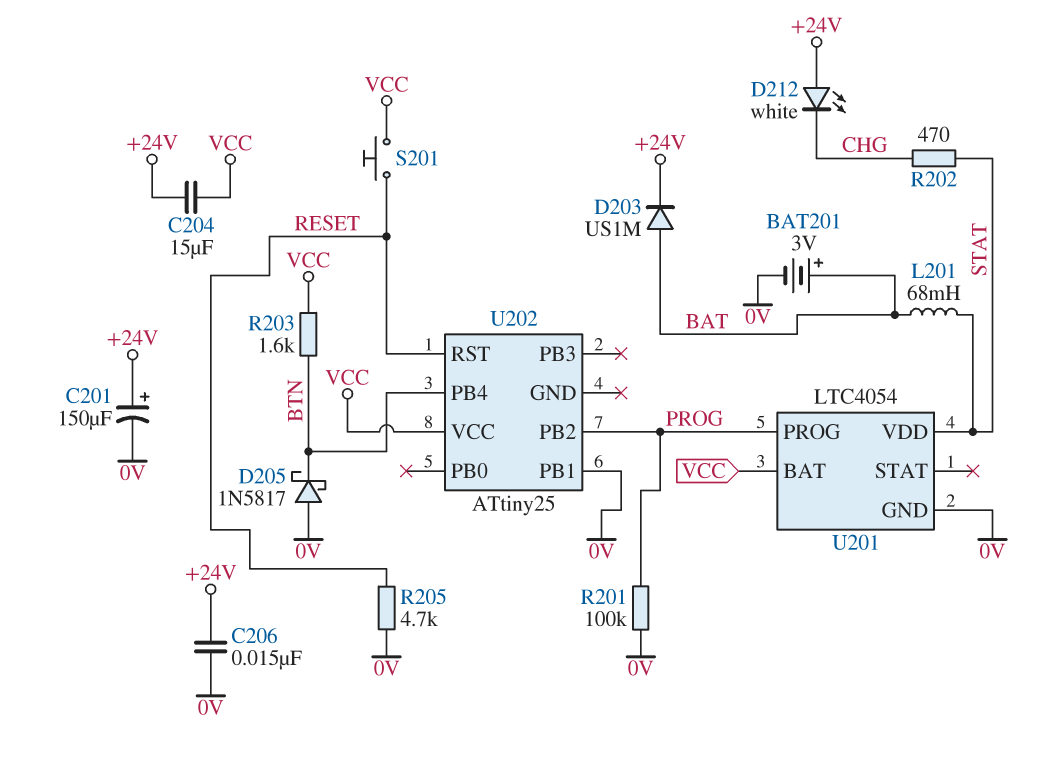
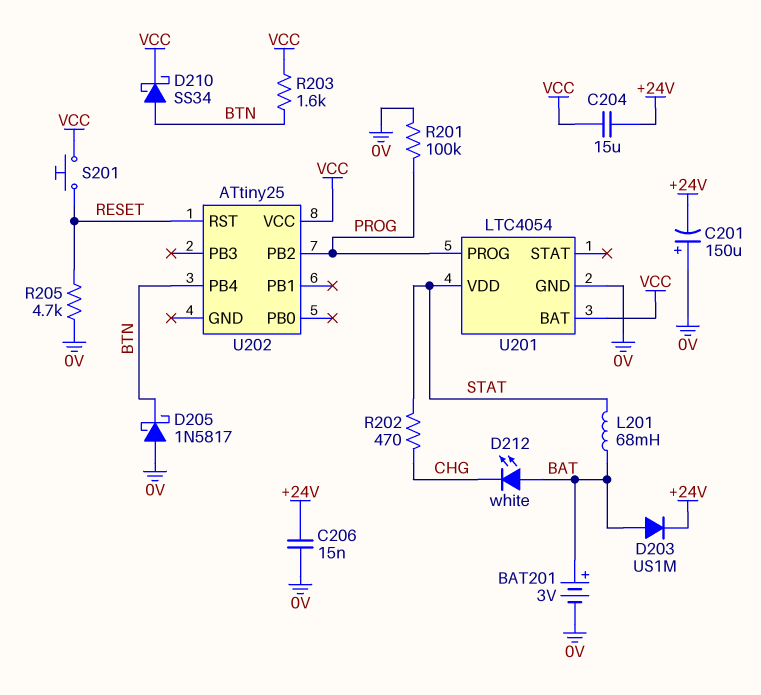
C201: 150uF (plus +24V, minus 0V) -> 150uF (plus 0V, minus +24V)
D210: none -> schottky SS34 (A BTN, K VCC)
D212: LED white (A +24V, K CHG) -> LED white (A BAT, K CHG)
U202 pin PB1: 0V -> none

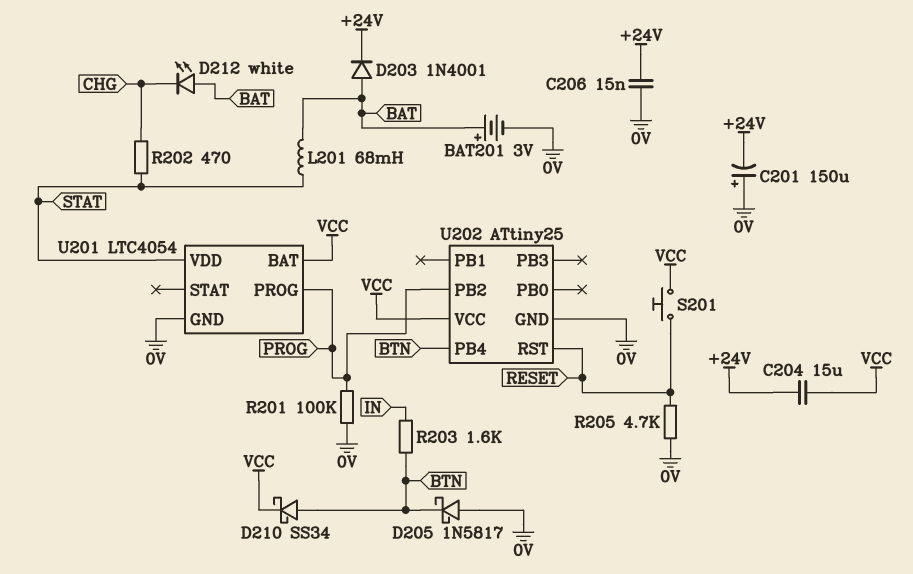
D203: diode US1M (A BAT, K +24V) -> diode 1N4001 (A BAT, K +24V)
R203: 1.6k (BTN, VCC) -> 1.6k (BTN, IN)
U202 pin GND: none -> 0V

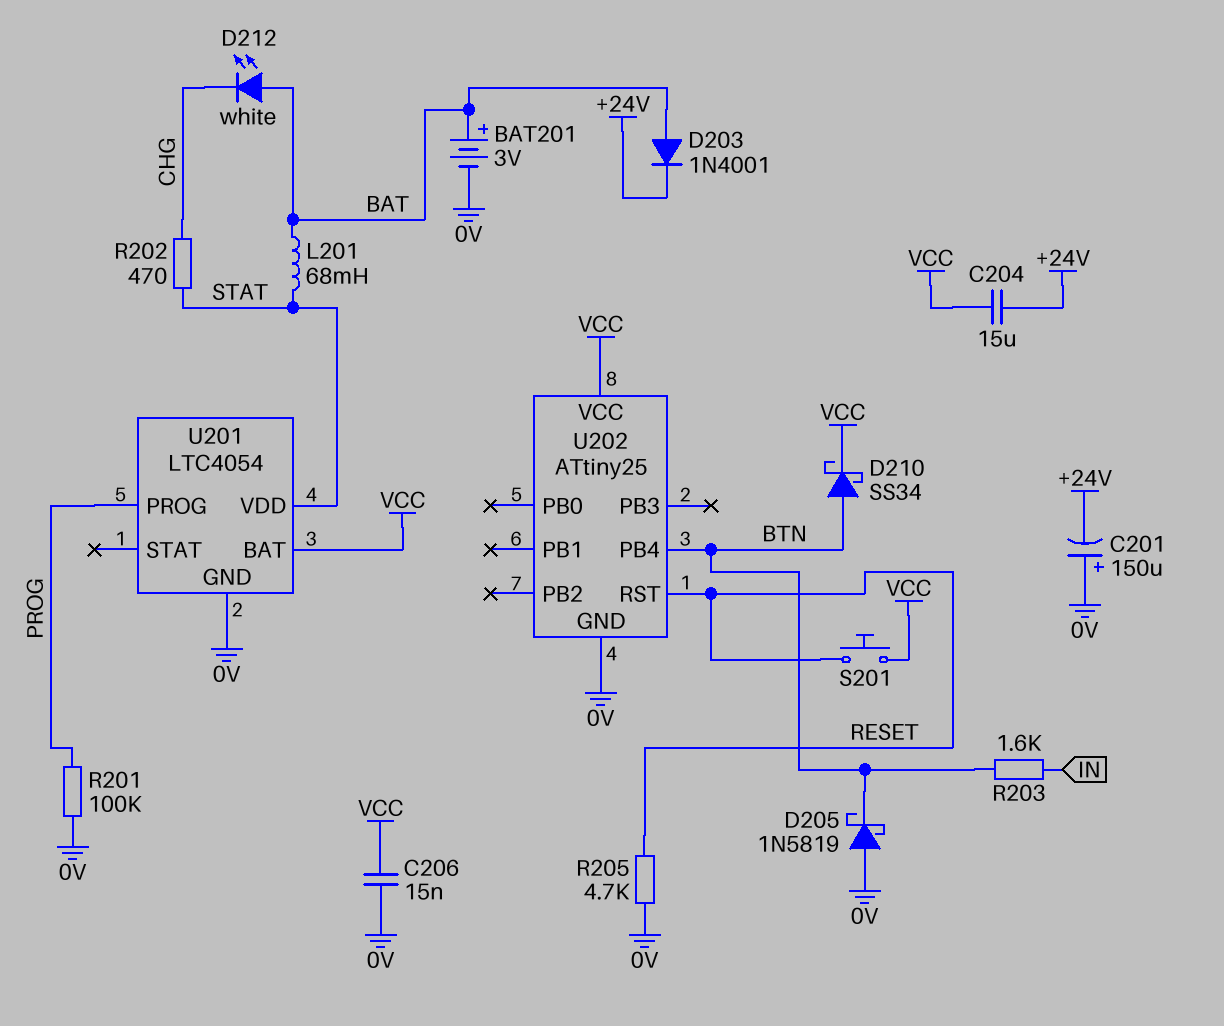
C206: 15nF (+24V, 0V) -> 15nF (0V, VCC)
D205: schottky 1N5817 (A 0V, K BTN) -> schottky 1N5819 (A 0V, K BTN)
U202 pin PB2: PROG -> none

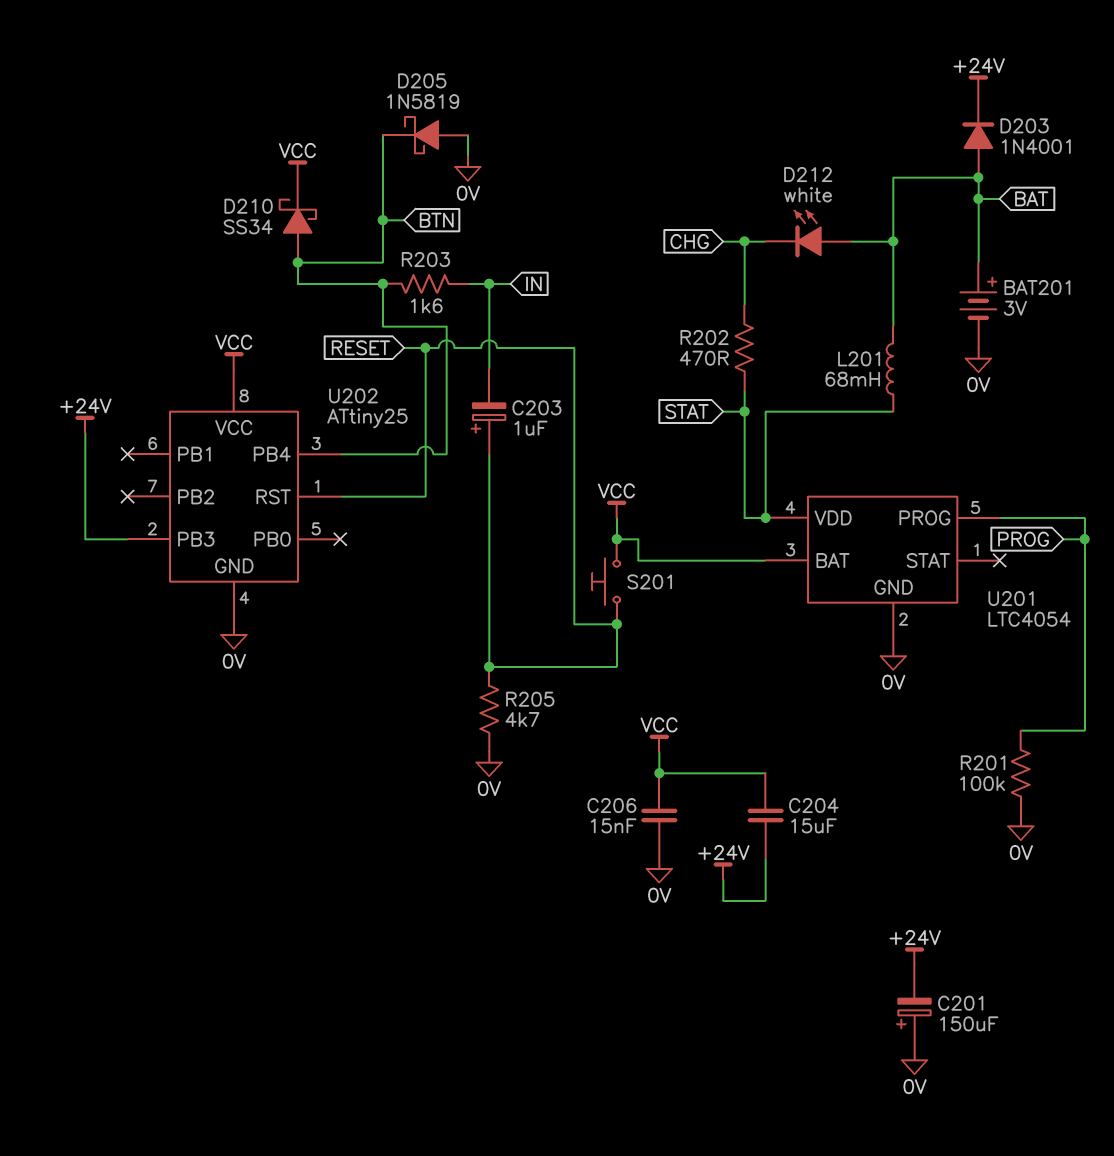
C203: none -> 1uF (plus RESET, minus IN)
U202 pin PB3: none -> +24V

